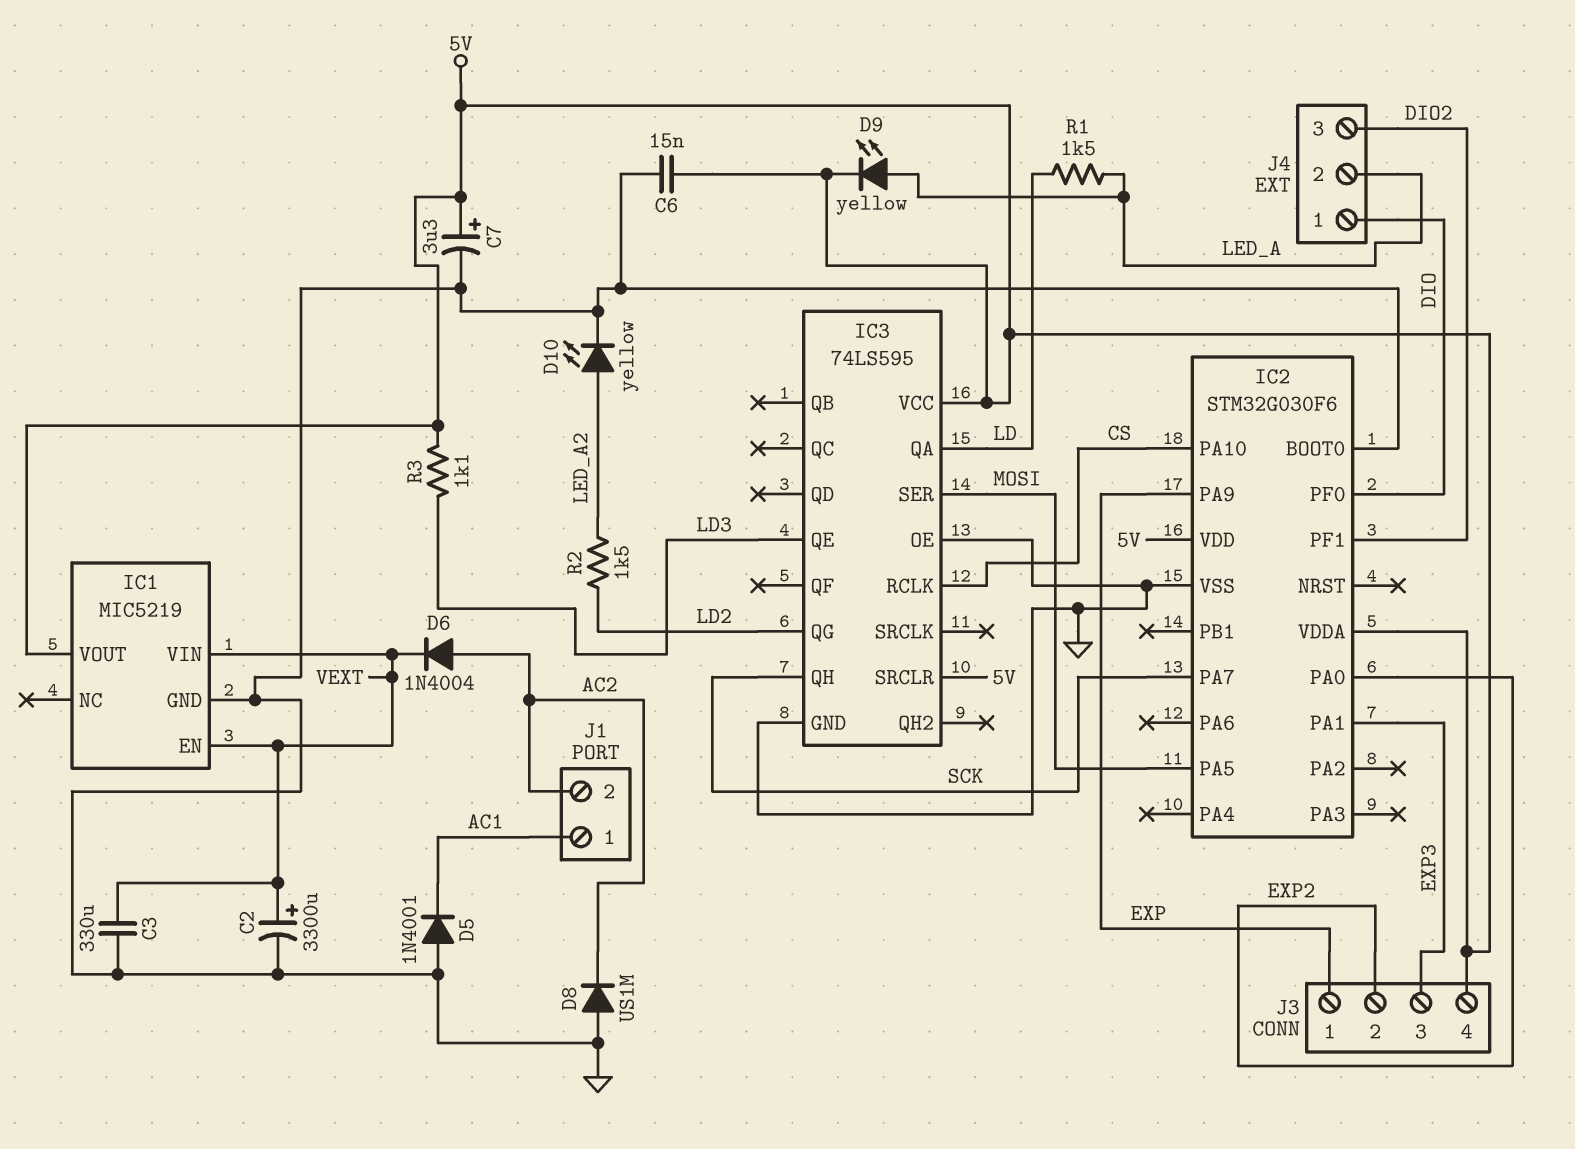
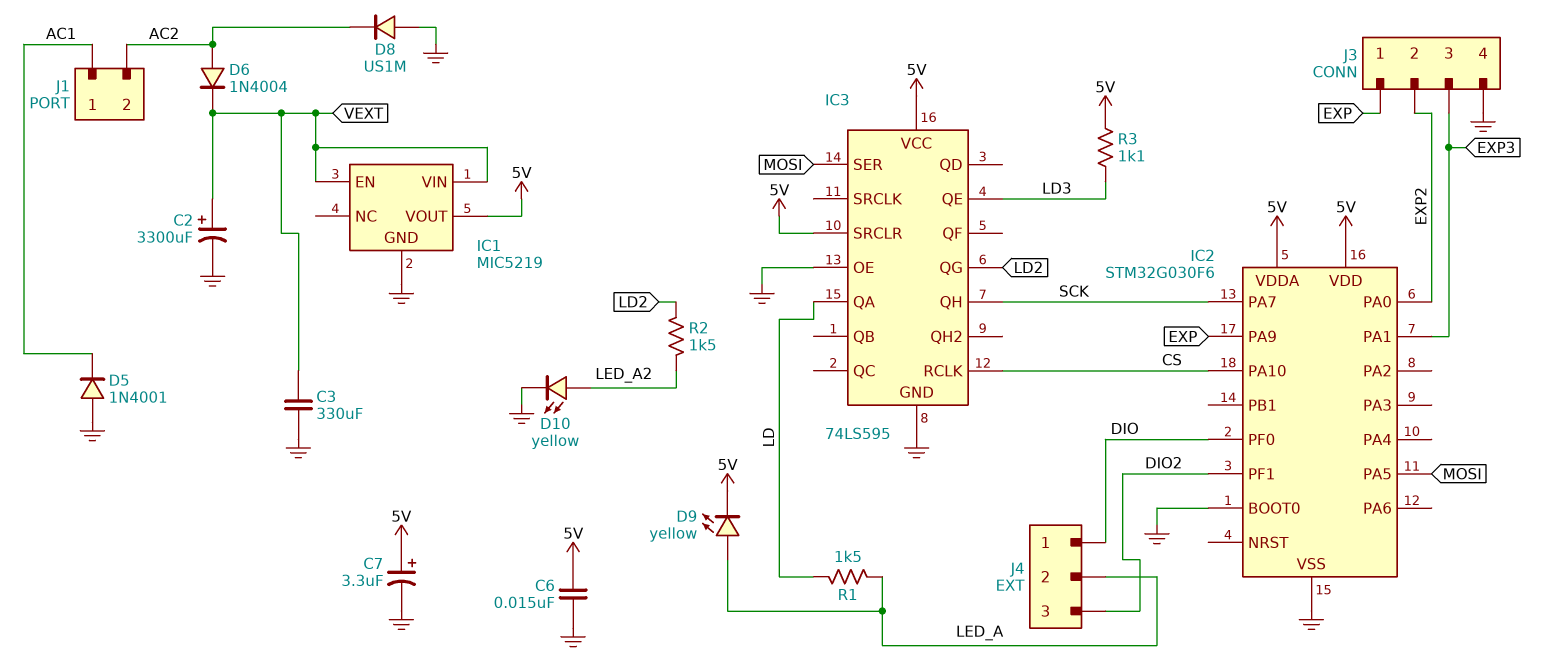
J3 pin 4: 5V -> GND

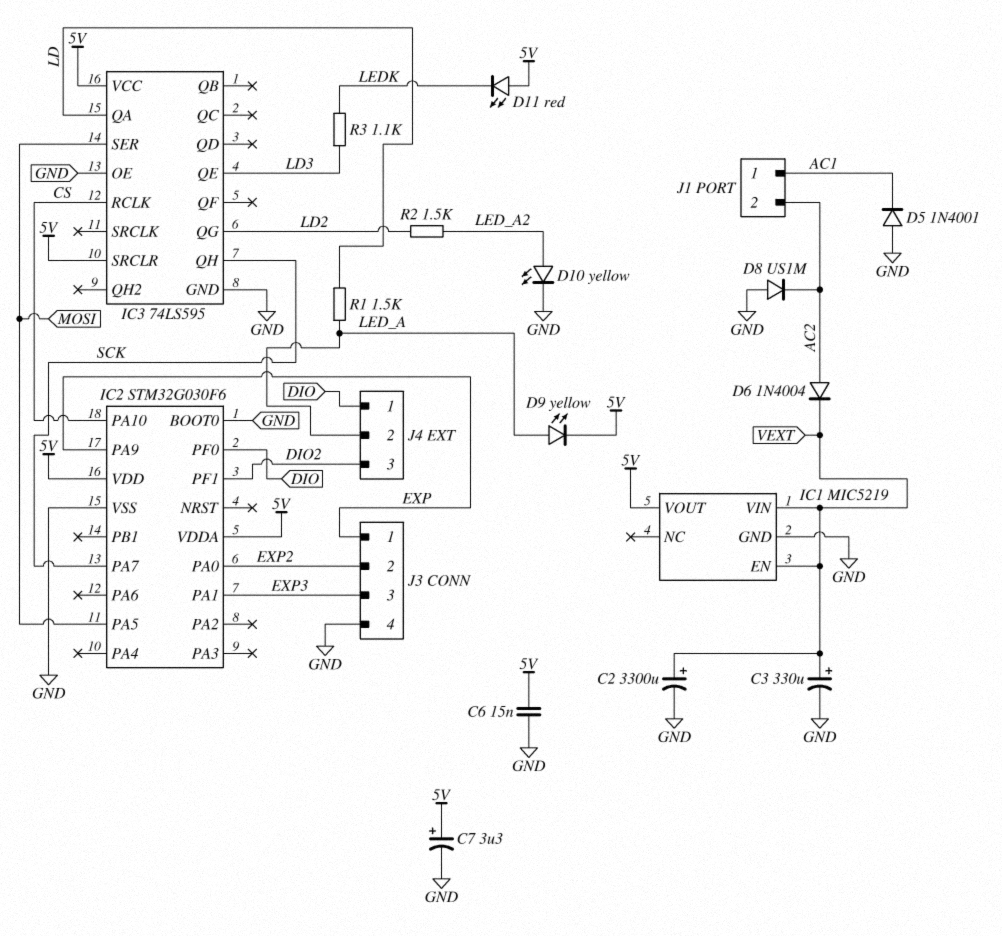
C3: 330uF (GND, VEXT) -> 330uF (plus VEXT, minus GND)
D11: none -> LED red (A 5V, K LEDK)
R3: 1.1k (5V, LD3) -> 1.1k (LD3, LEDK)

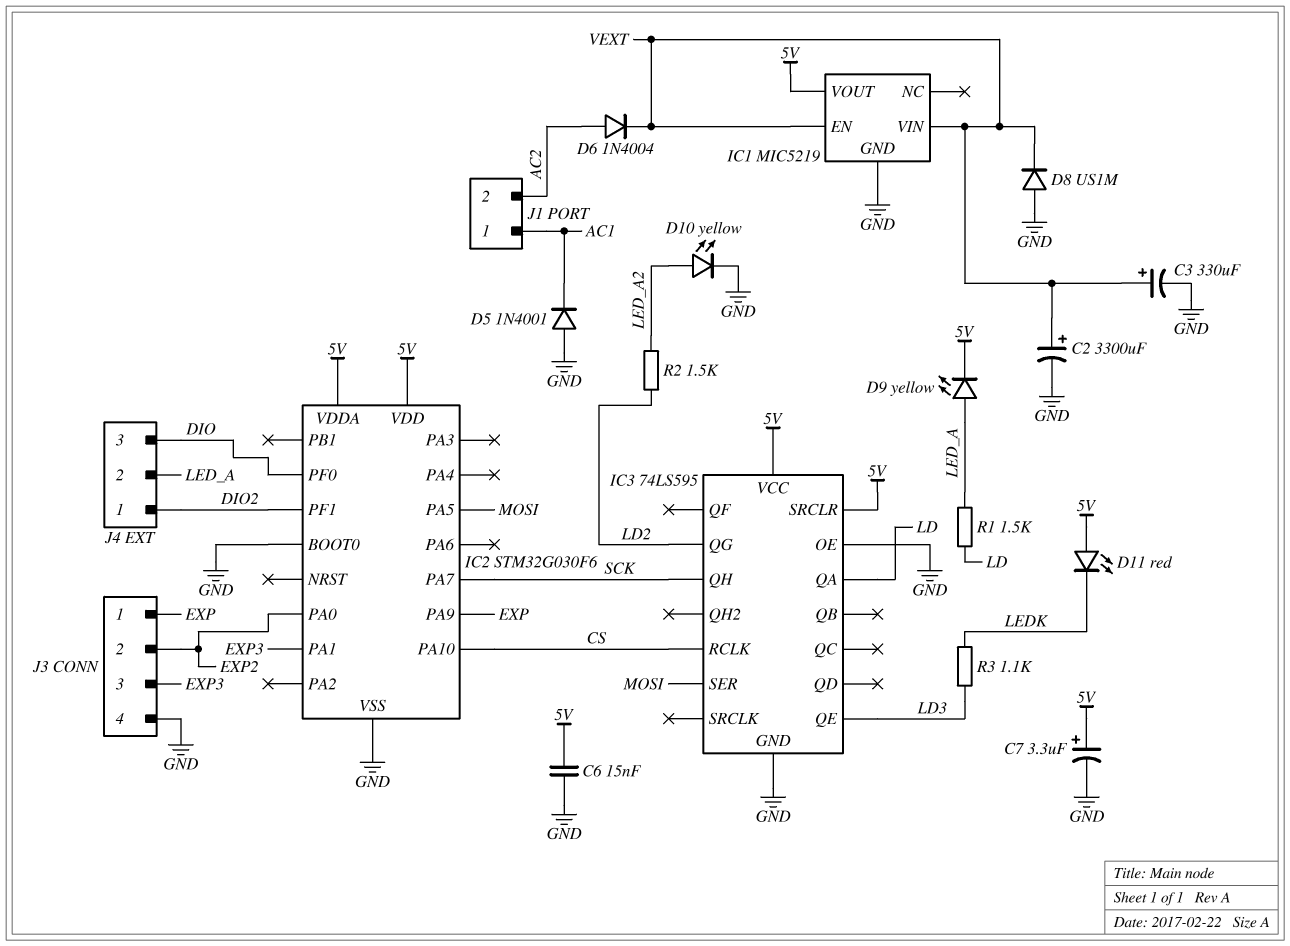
D8: diode US1M (A GND, K AC2) -> diode US1M (A GND, K VEXT)
J4 pin 1: DIO -> DIO2
J4 pin 3: DIO2 -> DIO

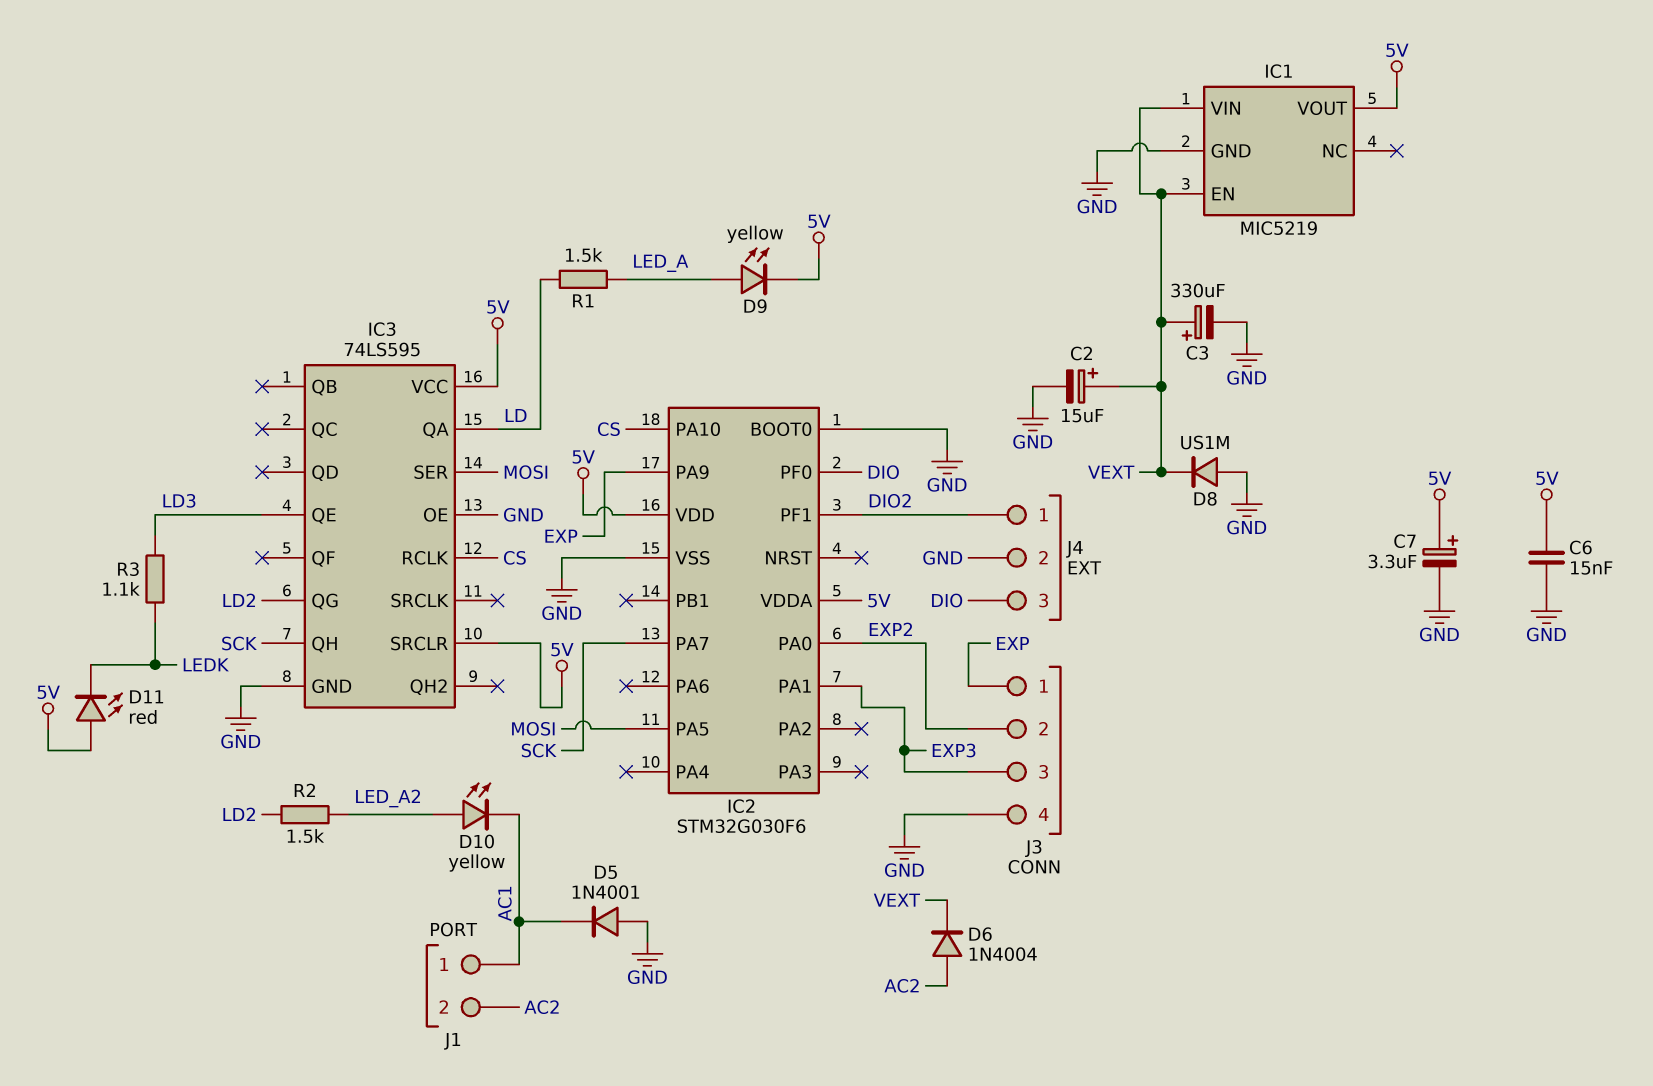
C2: 3300uF (plus VEXT, minus GND) -> 15uF (plus VEXT, minus GND)
D10: LED yellow (A LED_A2, K GND) -> LED yellow (A LED_A2, K AC1)
J4 pin 2: LED_A -> GND

